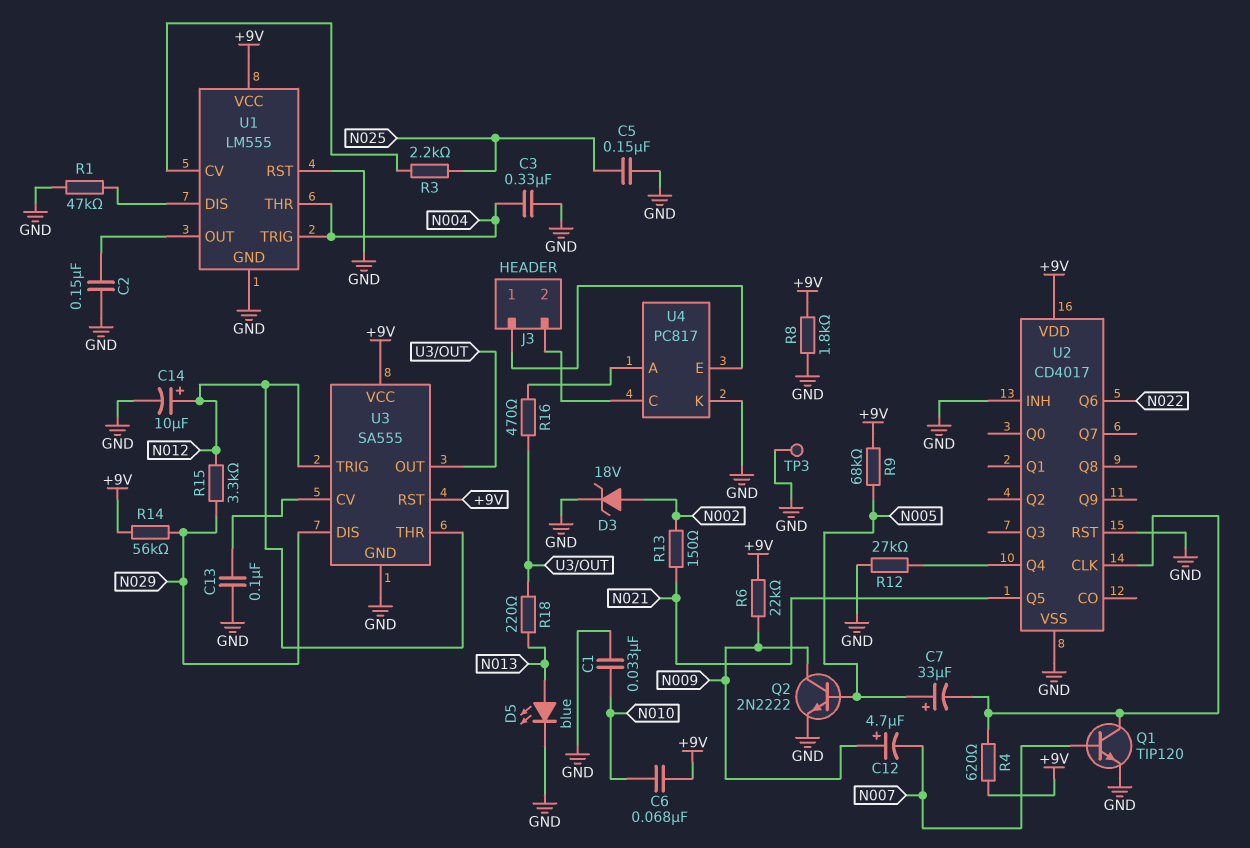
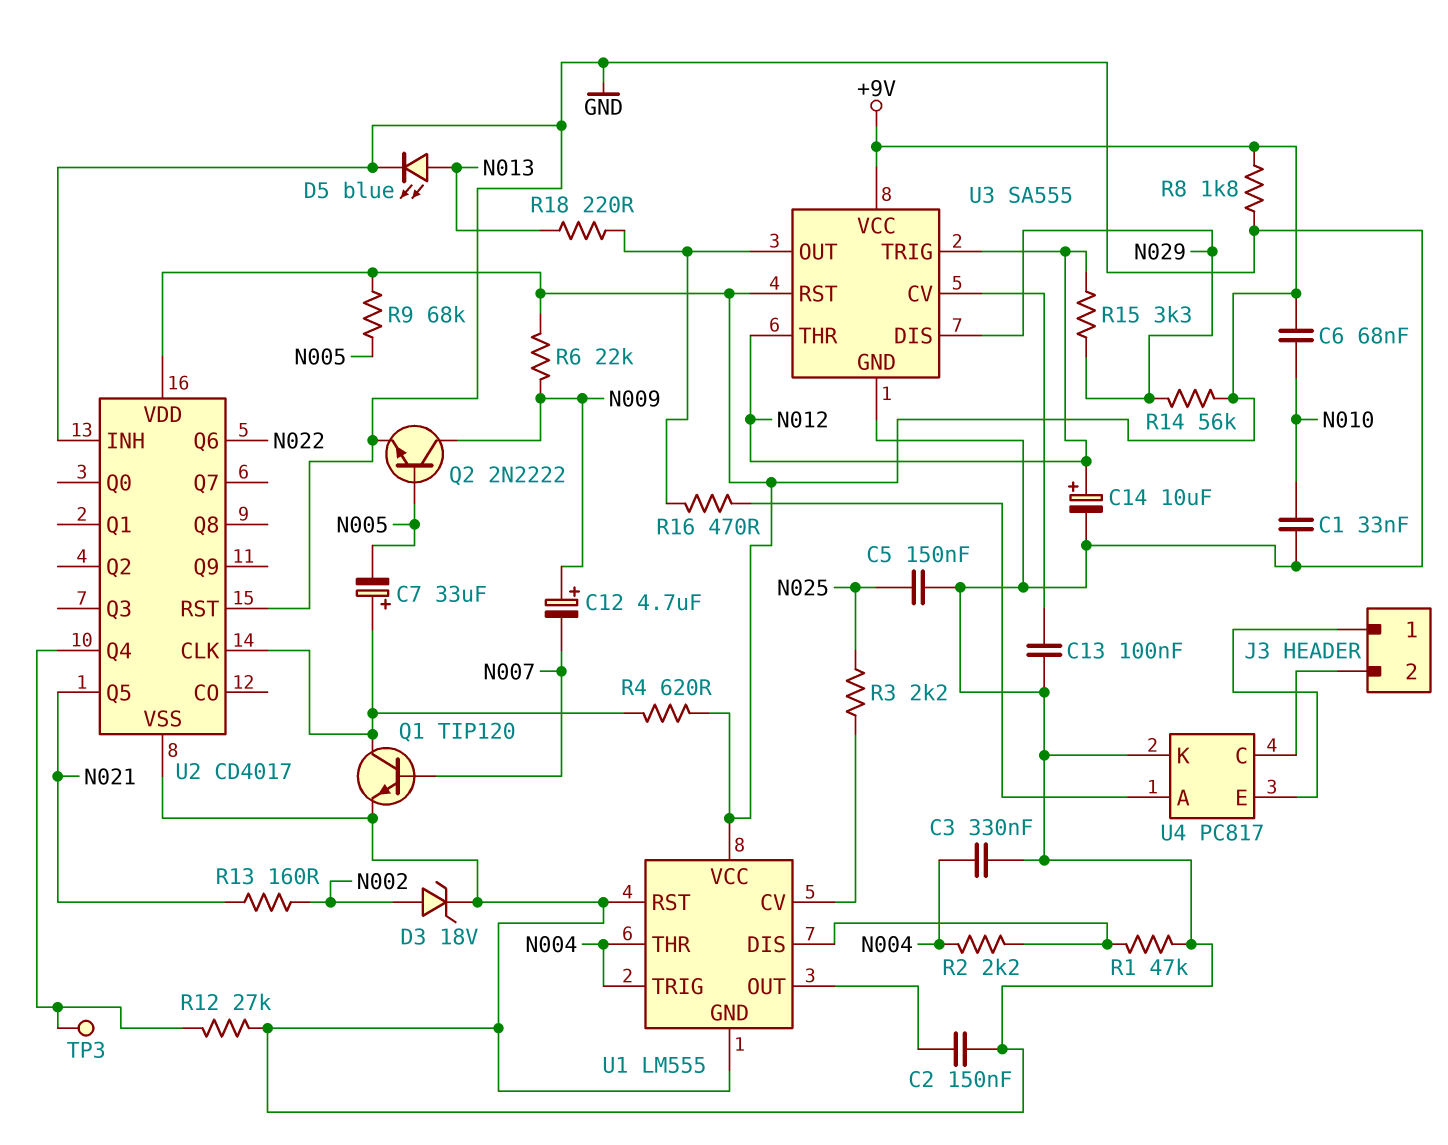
C7: 33uF (plus N005, minus U2/CLK) -> 33uF (plus U2/CLK, minus N005)
R2: none -> 2.2k (N004, U1/DIS)
R13: 150 (N002, N021) -> 160 (N002, N021)
TP3: test point (GND) -> test point (U2/Q4)

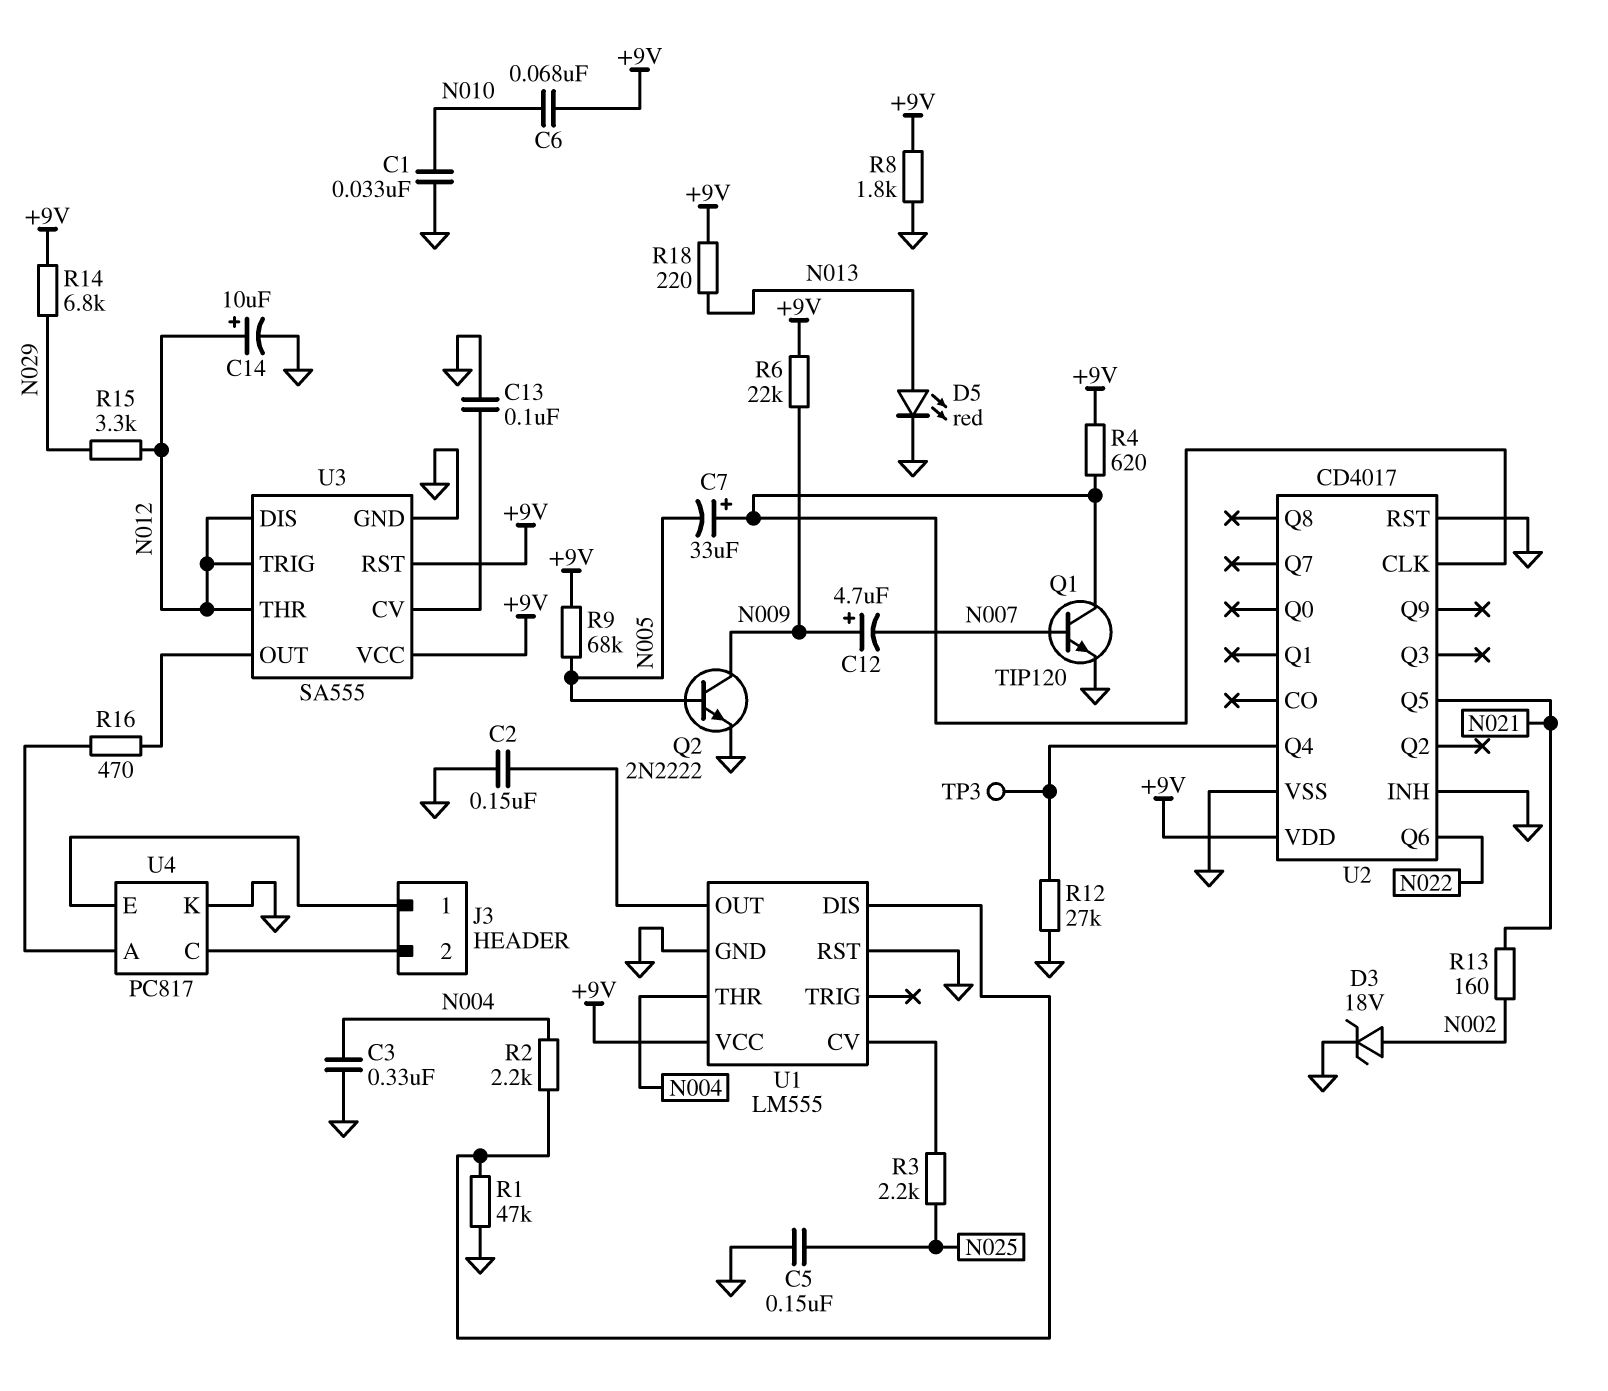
D5: LED blue (A N013, K GND) -> LED red (A N013, K GND)
R14: 56k (+9V, N029) -> 6.8k (+9V, N029)
R18: 220 (N013, U3/OUT) -> 220 (+9V, N013)
U1 pin TRIG: N004 -> none
U3 pin DIS: N029 -> N012

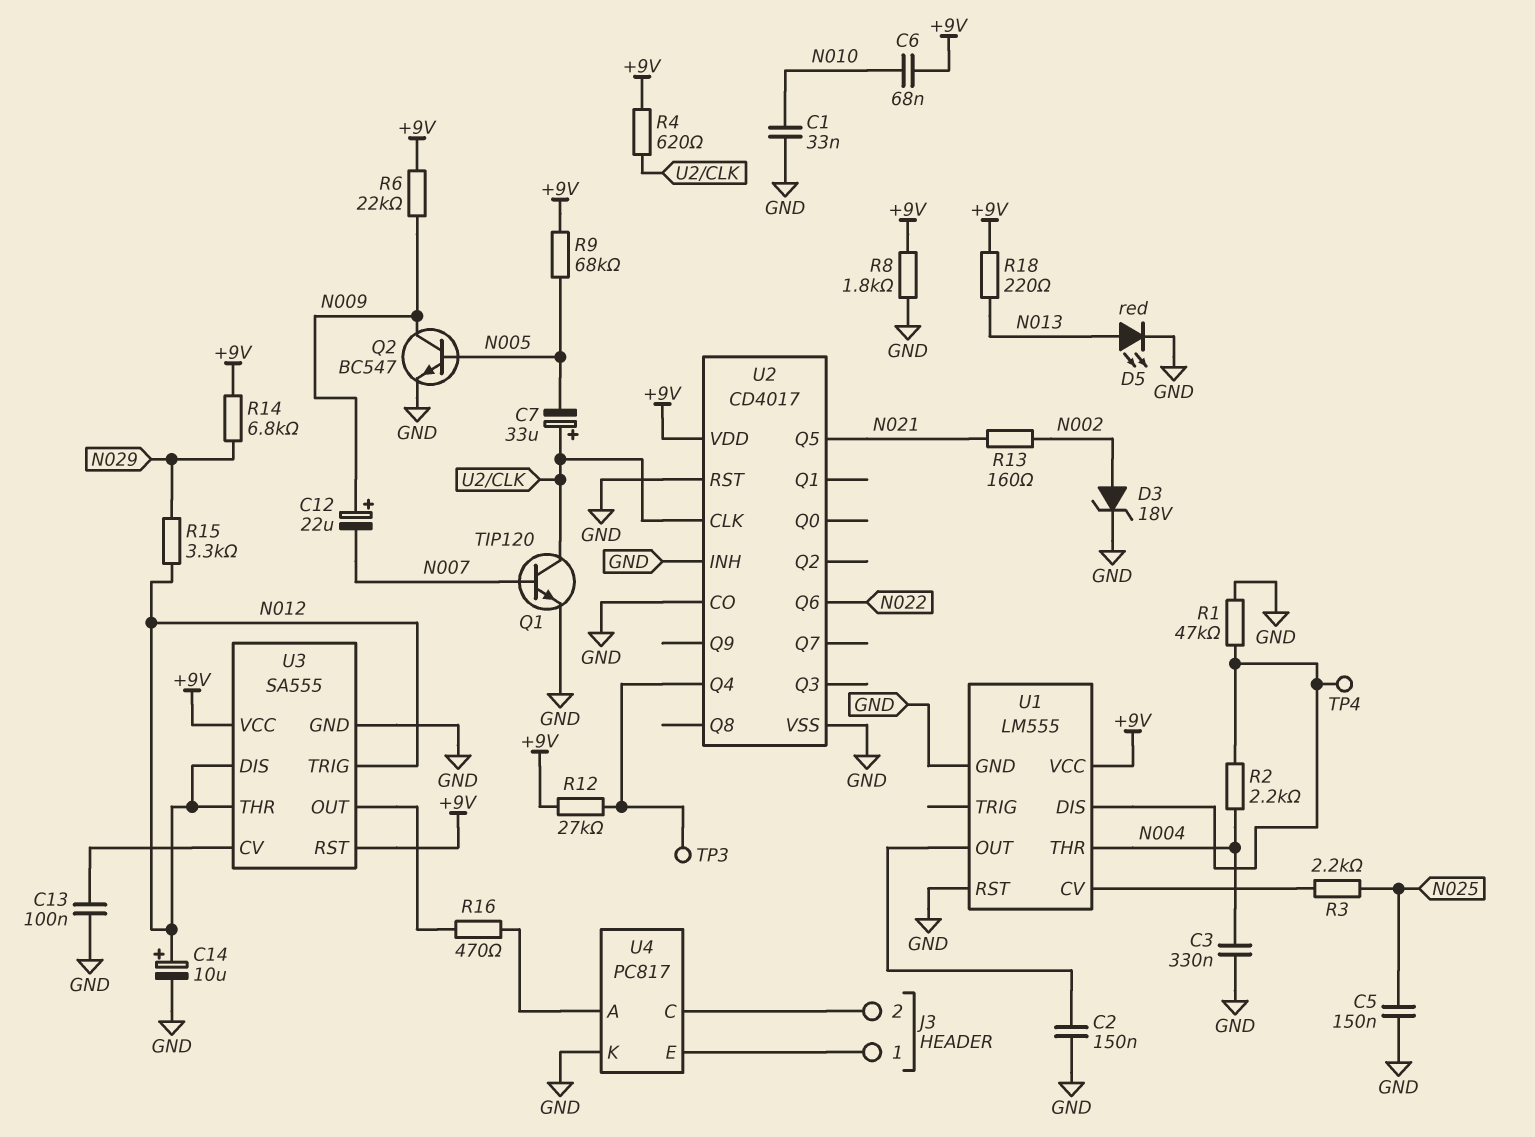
C12: 4.7uF (plus N009, minus N007) -> 22uF (plus N009, minus N007)
Q2: NPN 2N2222 (B N005, C N009, E GND) -> NPN BC547 (B N005, C N009, E GND)
R12: 27k (GND, U2/Q4) -> 27k (+9V, U2/Q4)
TP4: none -> test point (U1/DIS)
U2 pin CO: none -> GND

